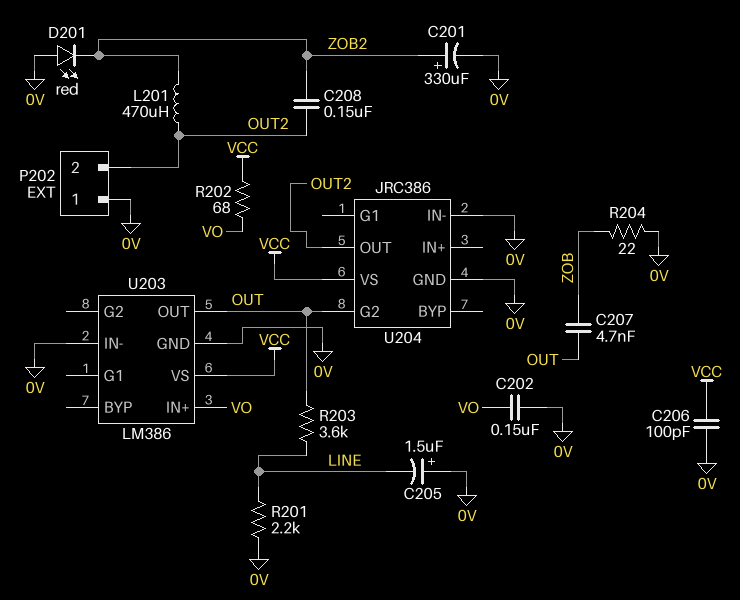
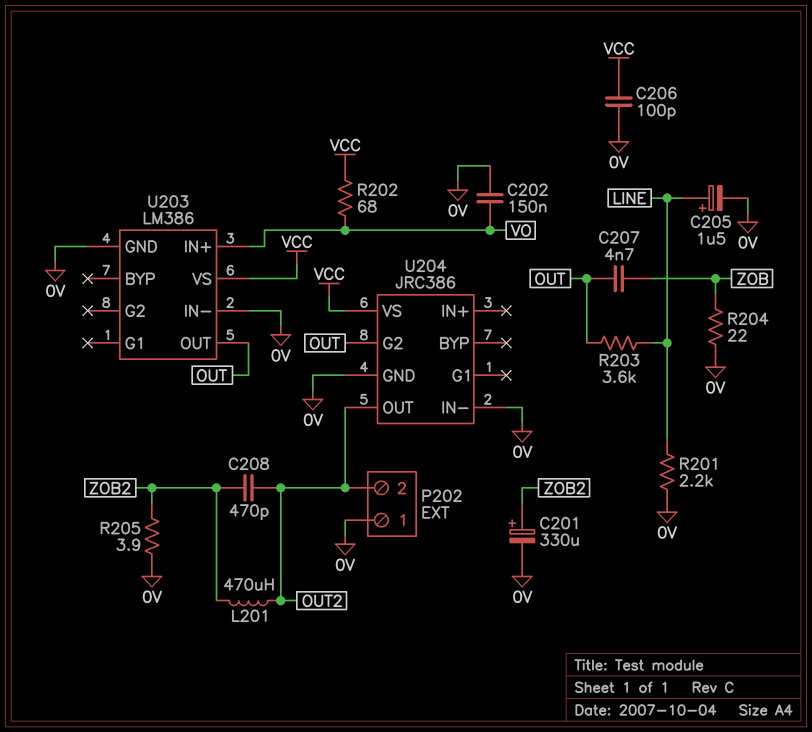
C205: 1.5uF (plus 0V, minus LINE) -> 1.5uF (plus LINE, minus 0V)
C208: 150nF (OUT2, ZOB2) -> 470pF (OUT2, ZOB2)
D201: LED red (A 0V, K ZOB2) -> none
R205: none -> 3.9 (0V, ZOB2)

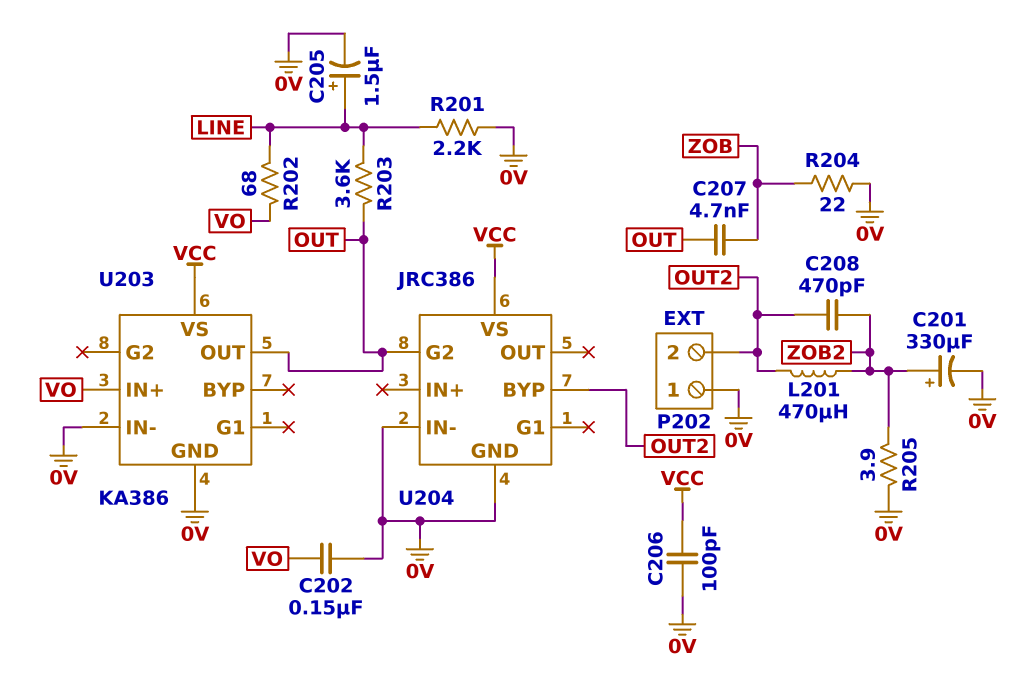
R202: 68 (VCC, VO) -> 68 (LINE, VO)
U203: LM386 -> KA386
U204 pin BYP: none -> OUT2
U204 pin OUT: OUT2 -> none

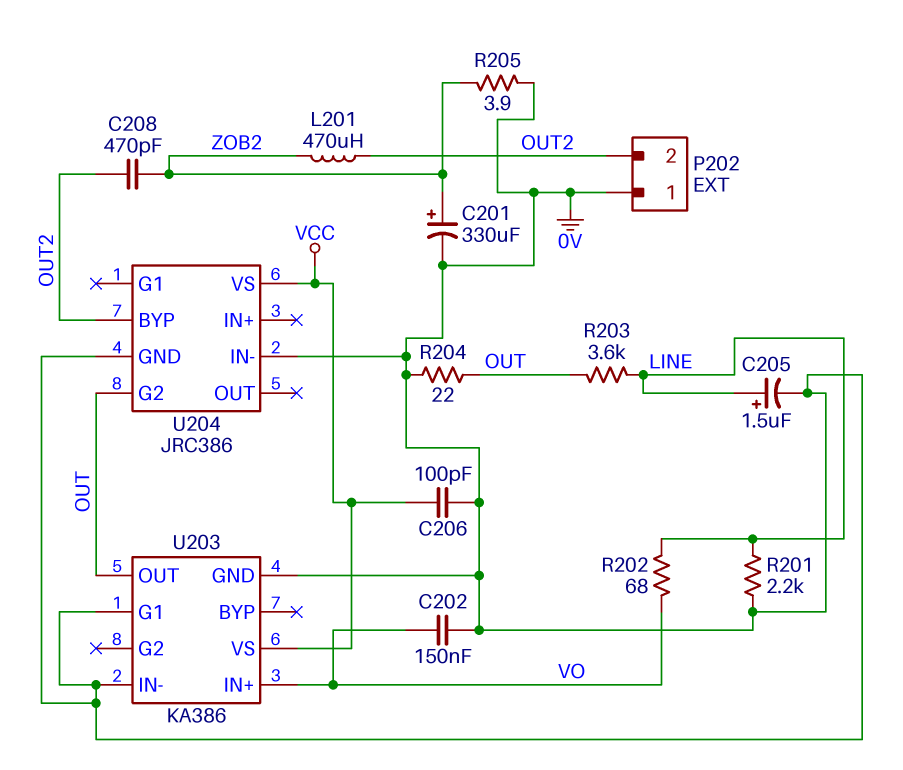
C207: 4.7nF (OUT, ZOB) -> none
R204: 22 (0V, ZOB) -> 22 (0V, OUT)
U203 pin G1: none -> 0V

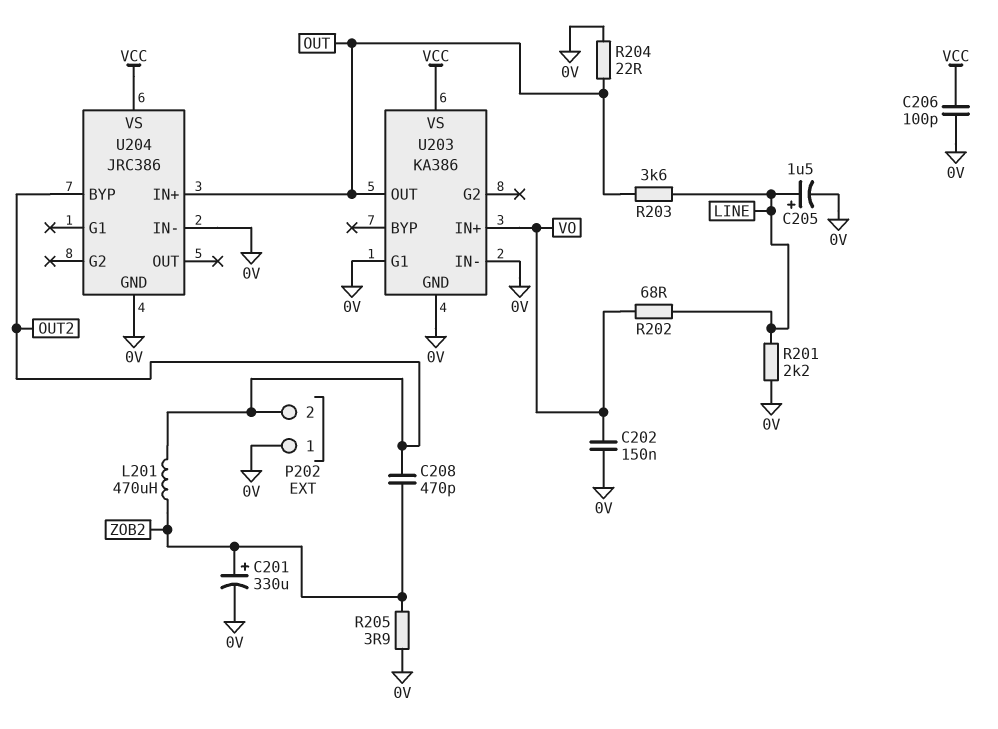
U204 pin G2: OUT -> none
U204 pin IN+: none -> OUT

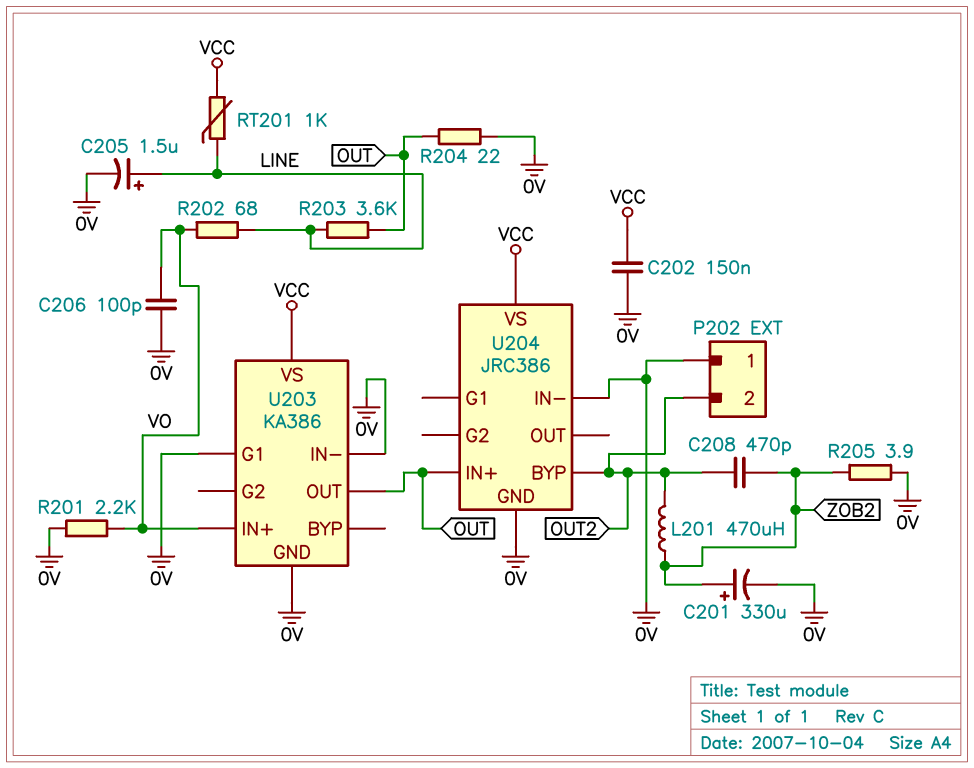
C202: 150nF (0V, VO) -> 150nF (0V, VCC)
C206: 100pF (0V, VCC) -> 100pF (0V, VO)
R201: 2.2k (0V, LINE) -> 2.2k (0V, VO)
RT201: none -> 1k (LINE, VCC)

